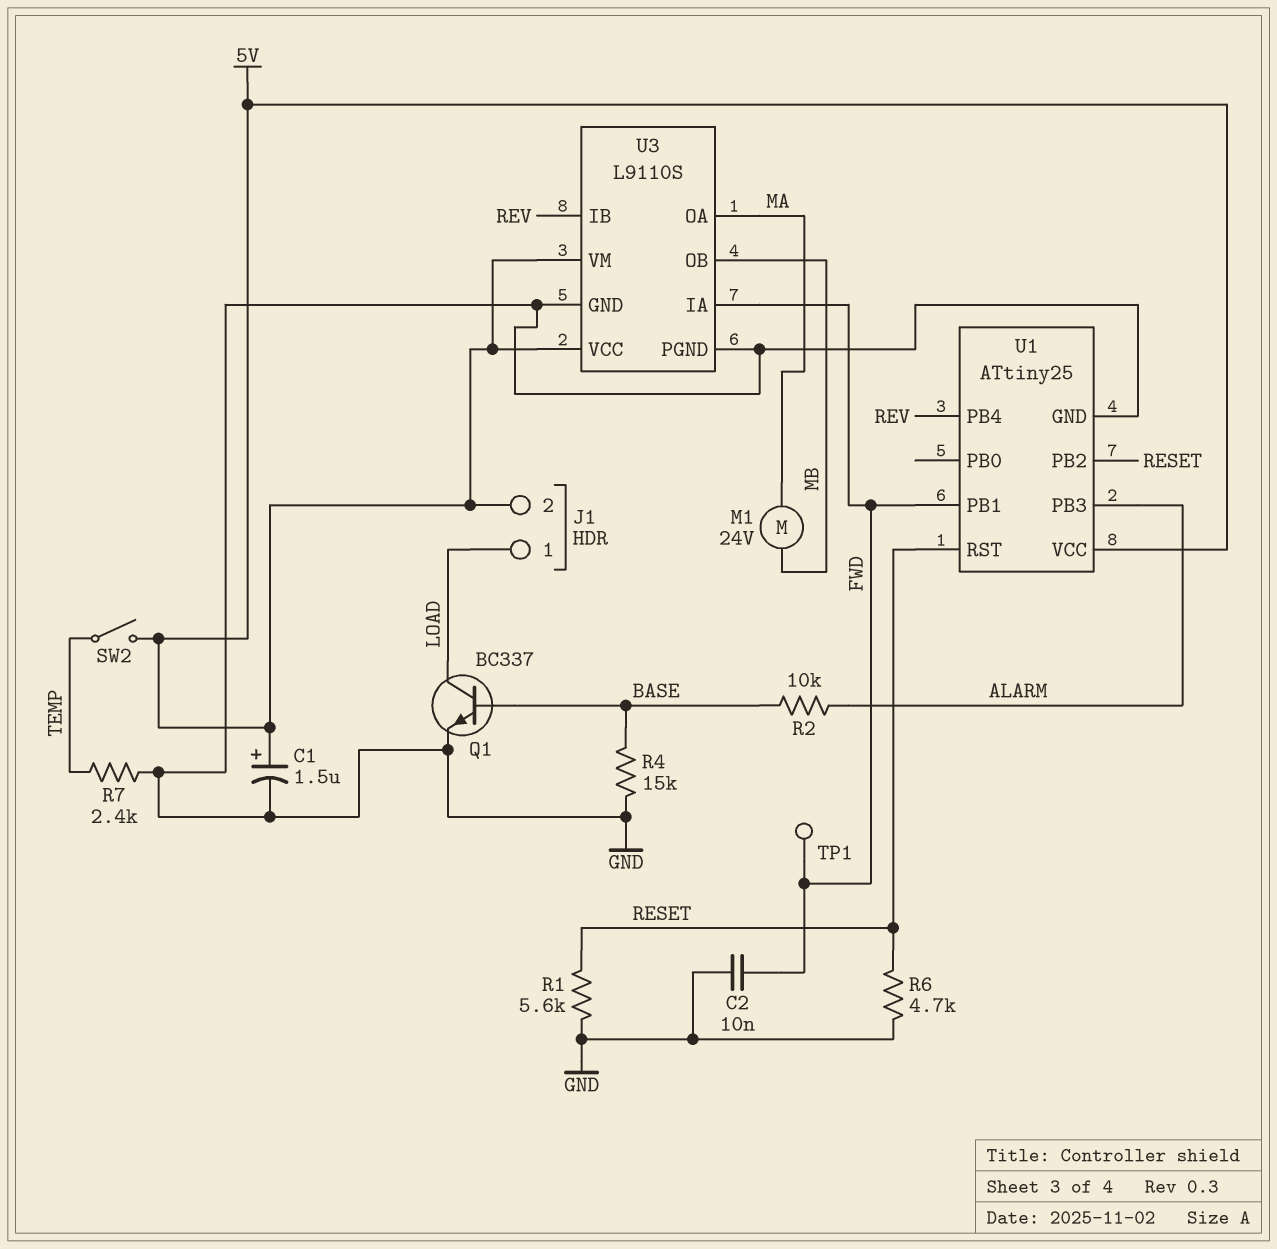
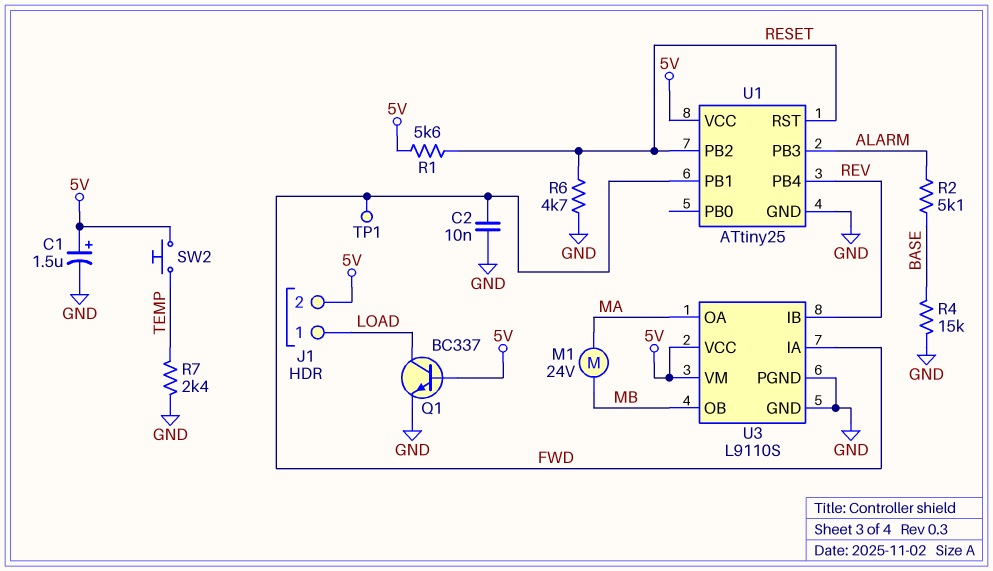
Q1: NPN BC337 (B BASE, C LOAD, E GND) -> NPN BC337 (B 5V, C LOAD, E GND)
R1: 5.6k (GND, RESET) -> 5.6k (5V, RESET)
R2: 10k (ALARM, BASE) -> 5.1k (ALARM, BASE)
SW2: switch (5V, TEMP) -> button (5V, TEMP)

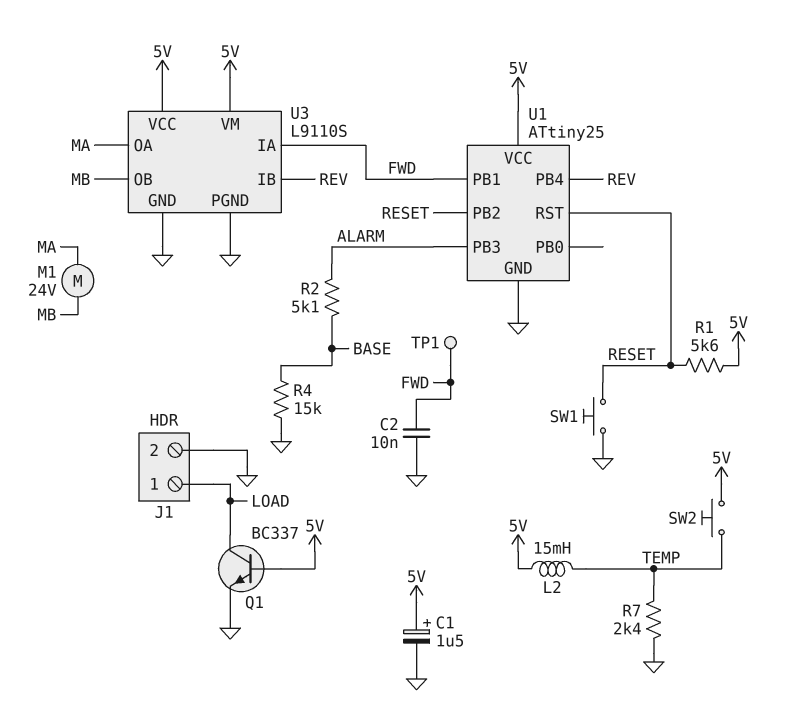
J1 pin 2: 5V -> GND
L2: none -> 15mH (5V, TEMP)
R6: 4.7k (GND, RESET) -> none
SW1: none -> button (GND, RESET)

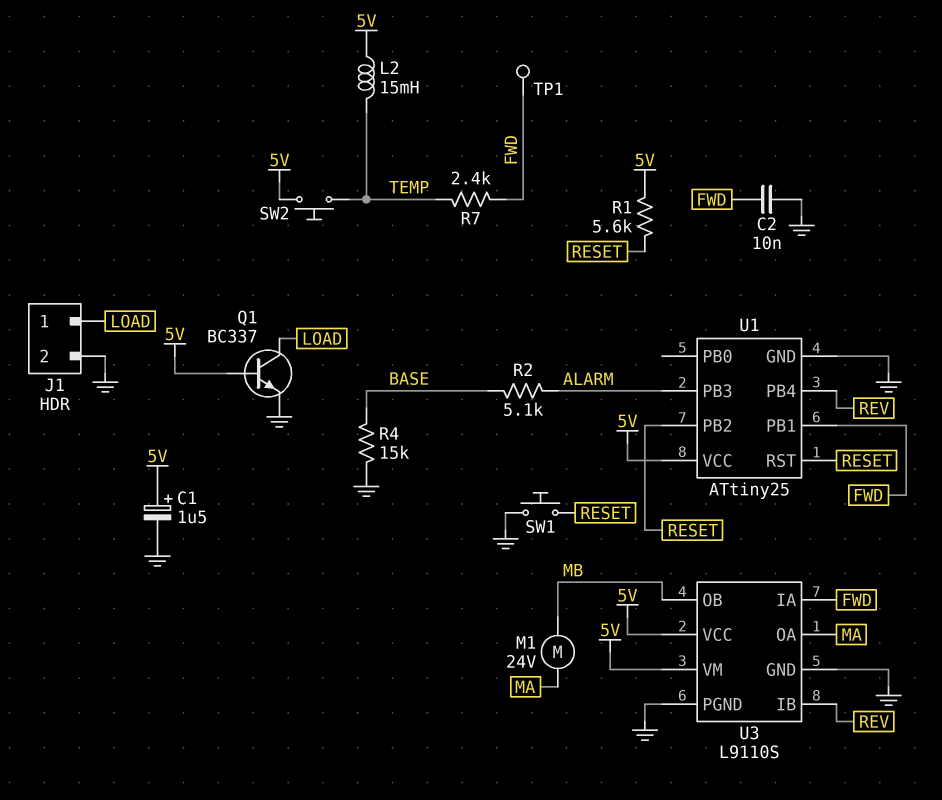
R7: 2.4k (GND, TEMP) -> 2.4k (FWD, TEMP)

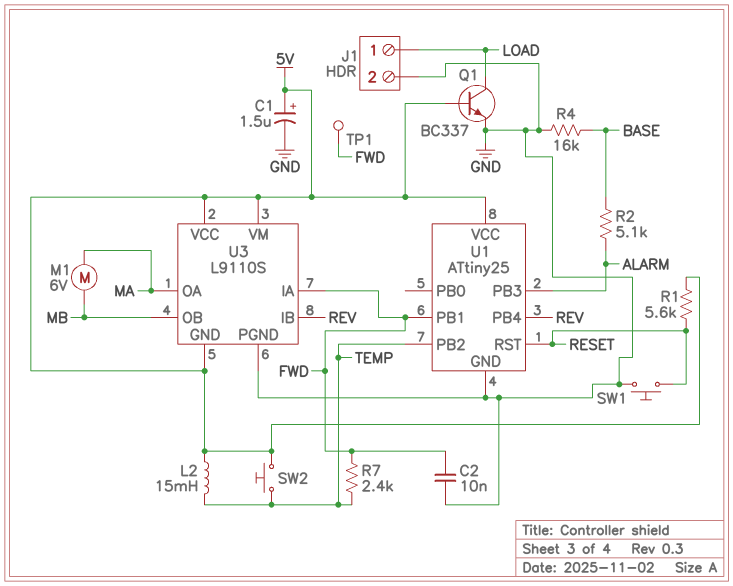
M1: motor 24V (MA, MB) -> motor 6V (MA, MB)
R4: 15k (BASE, GND) -> 16k (BASE, GND)
U1 pin PB2: RESET -> TEMP
U3 pin GND: GND -> 5V

